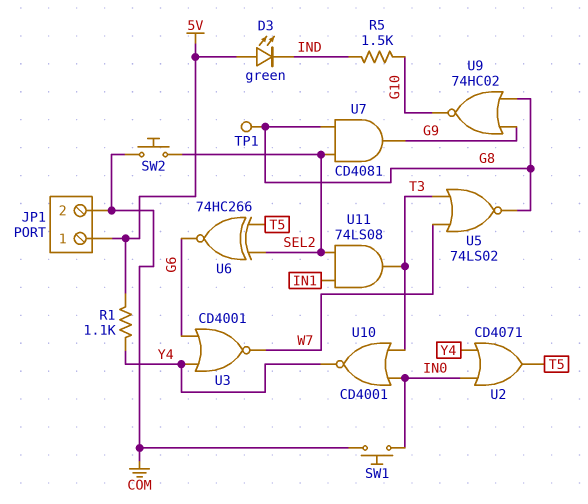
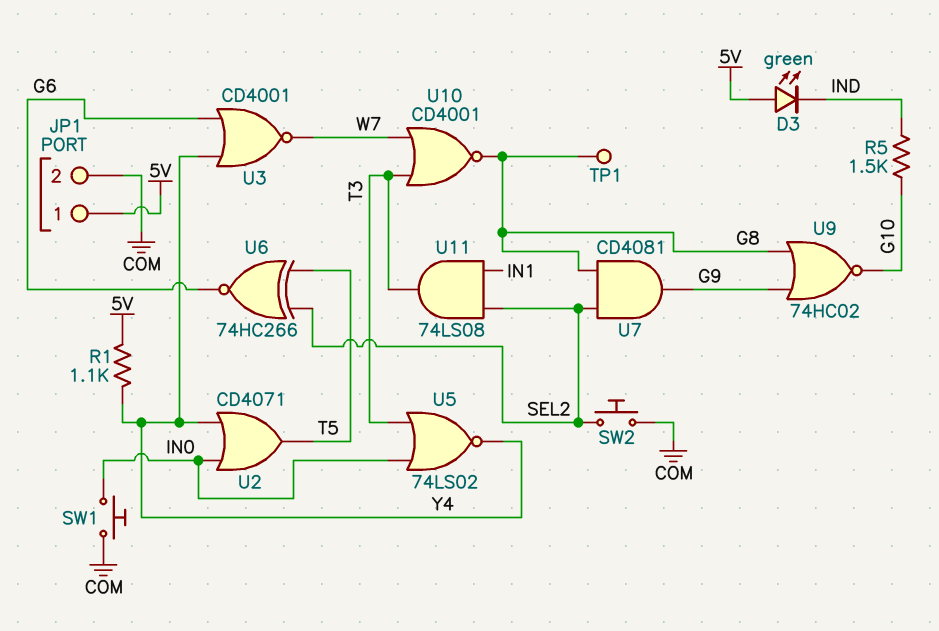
U5: NOR 74LS02 (in T3, in W7, out G8) -> NOR 74LS02 (in IN0, in T3, out Y4)
U10: NOR CD4001 (in IN0, in T3, out Y4) -> NOR CD4001 (in T3, in W7, out G8)

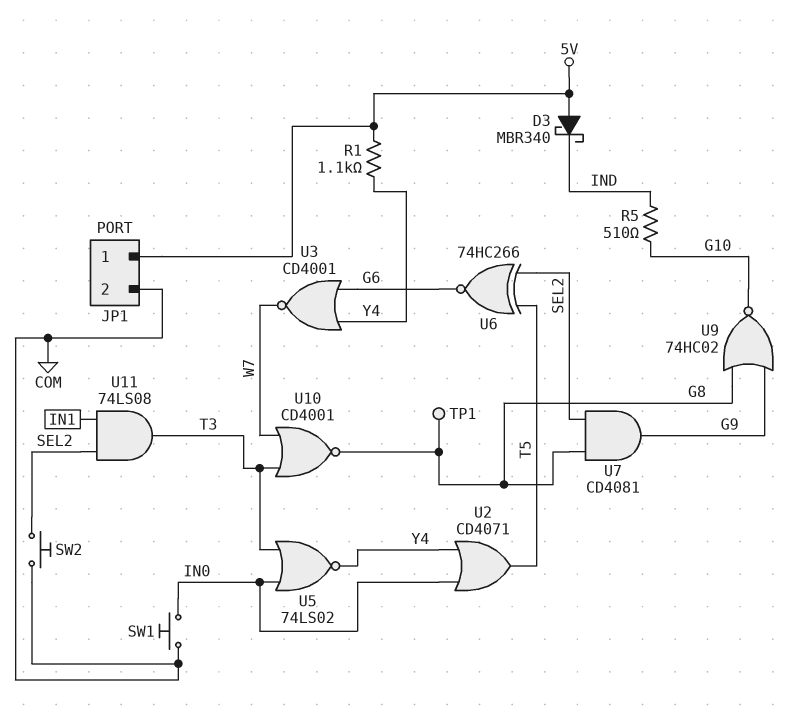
D3: LED green (A 5V, K IND) -> schottky MBR340 (A 5V, K IND)
R5: 1.5k (G10, IND) -> 510 (G10, IND)

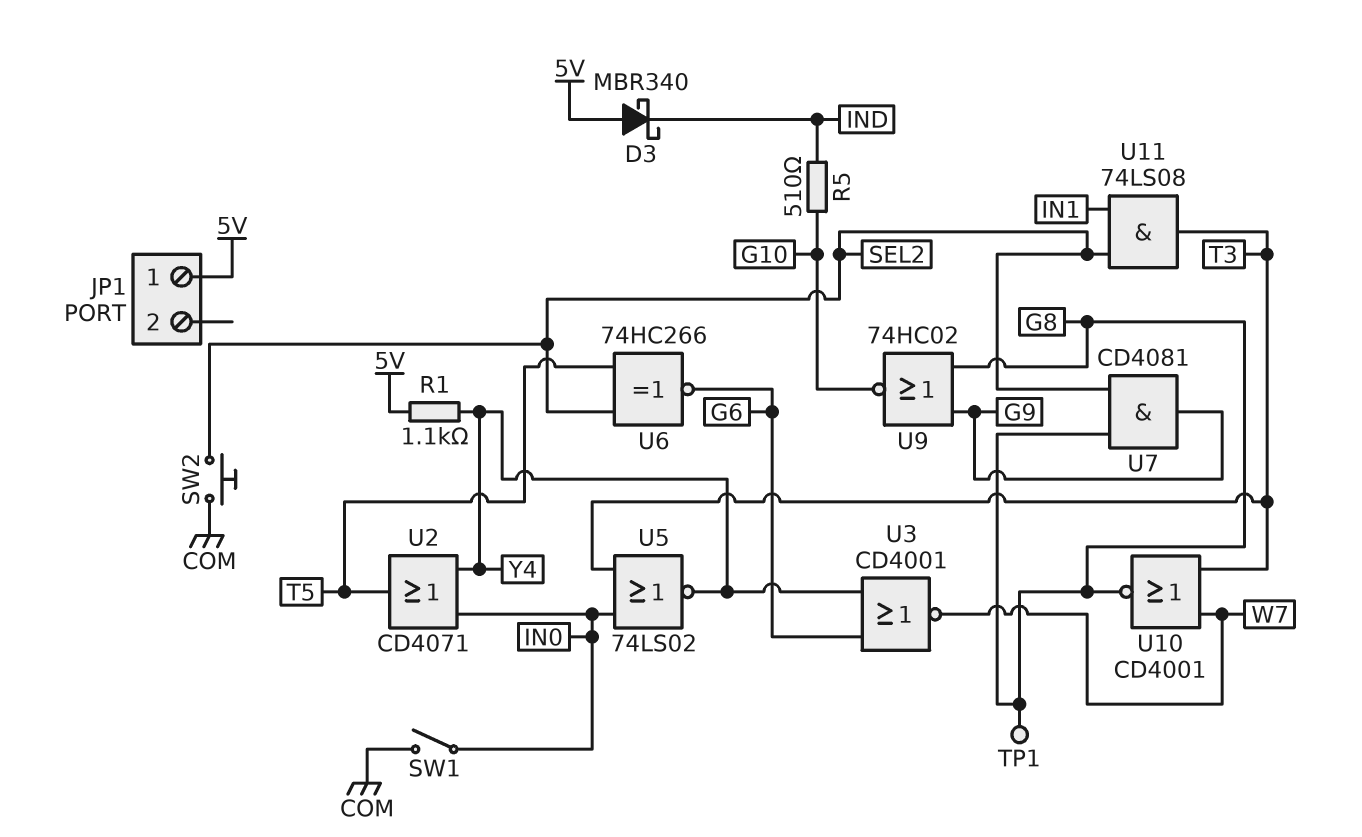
JP1 pin 2: COM -> none
SW1: button (COM, IN0) -> switch (COM, IN0)

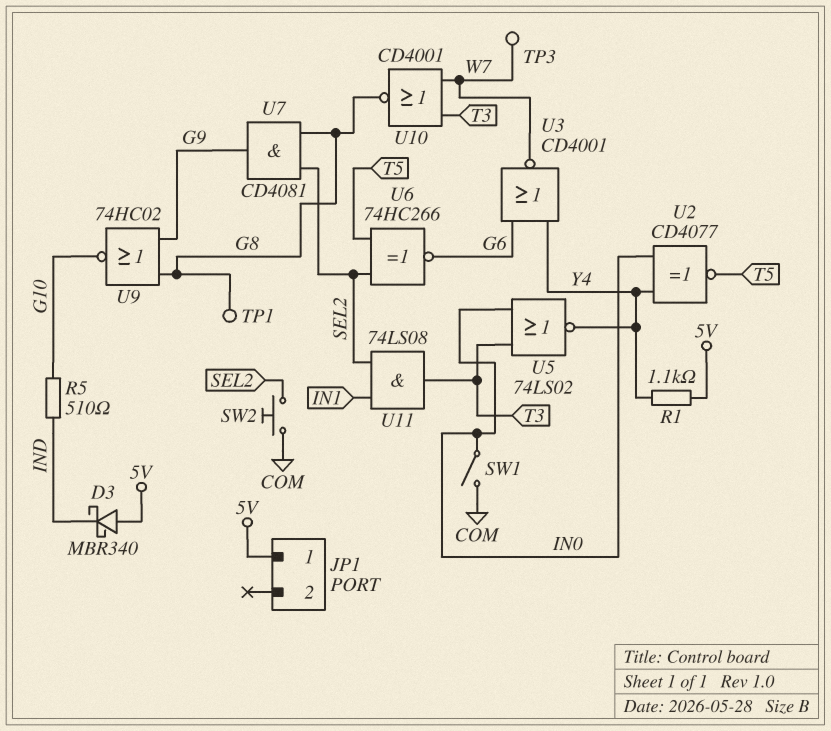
TP3: none -> test point (W7)
U2: OR CD4071 (in IN0, in Y4, out T5) -> XNOR CD4077 (in IN0, in Y4, out T5)

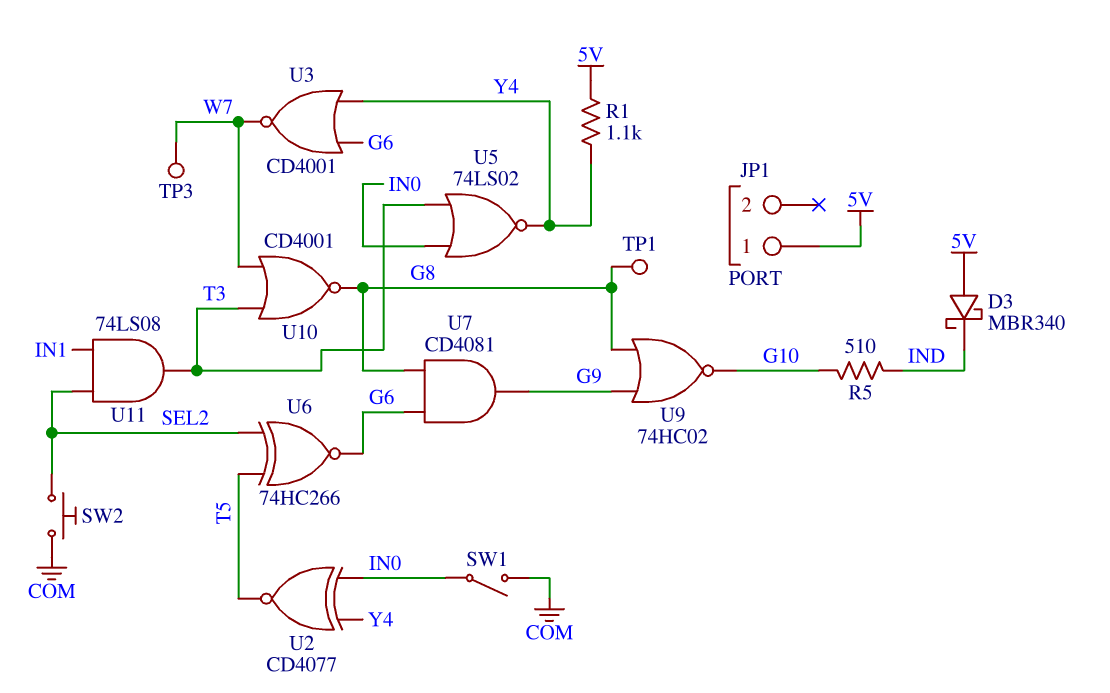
U7: AND CD4081 (in G8, in SEL2, out G9) -> AND CD4081 (in G6, in G8, out G9)

